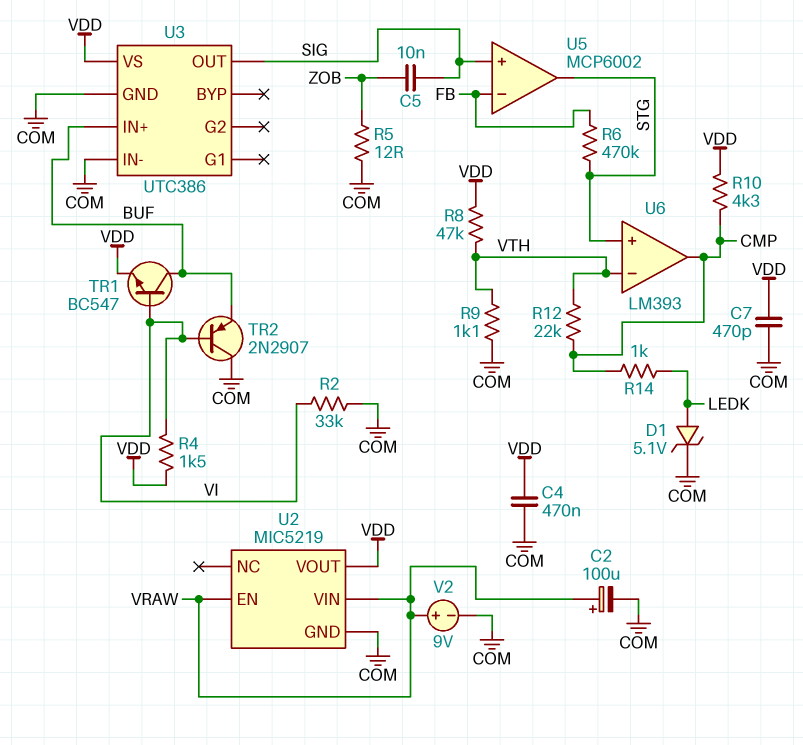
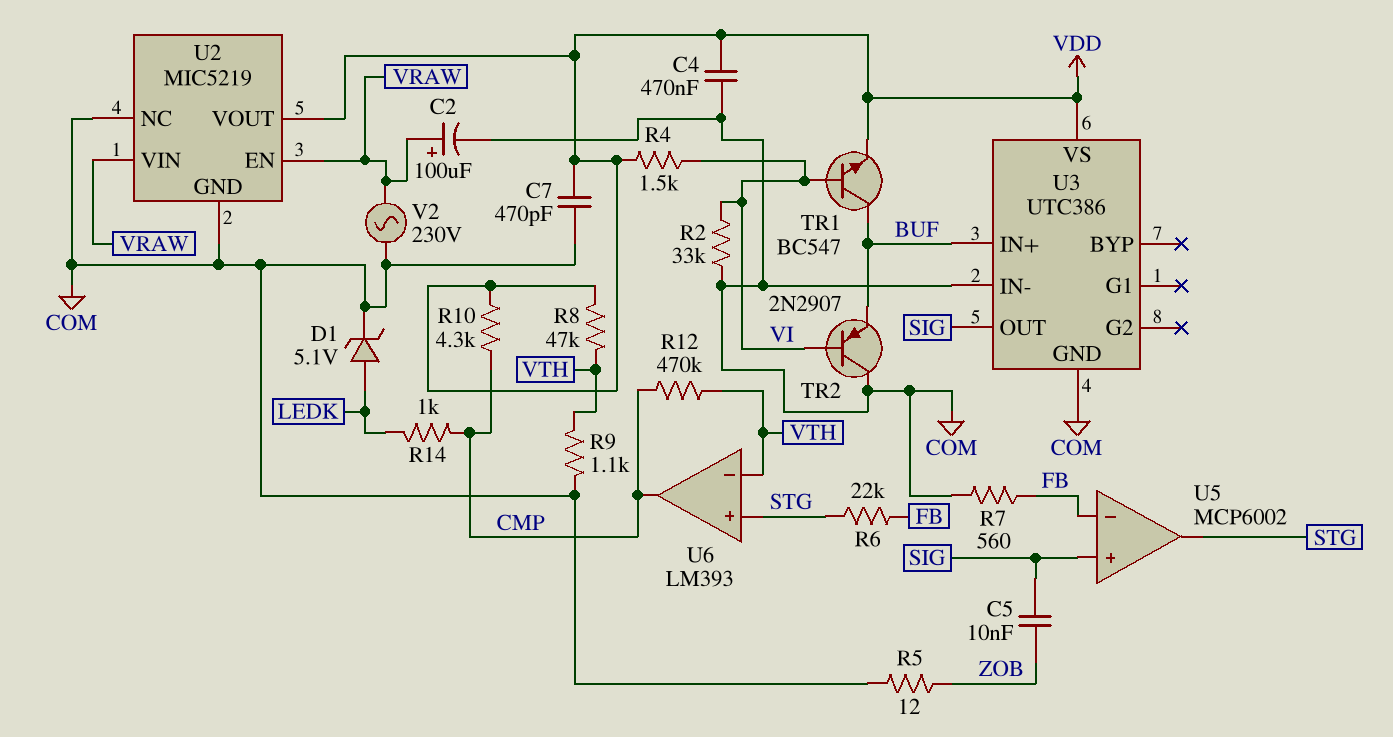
R6: 470k (FB, STG) -> 22k (FB, STG)
R7: none -> 560 (COM, FB)
R12: 22k (CMP, VTH) -> 470k (CMP, VTH)
U2 pin NC: none -> COM
V2: 9V (plus VRAW, minus COM) -> AC 230V (COM, VRAW)

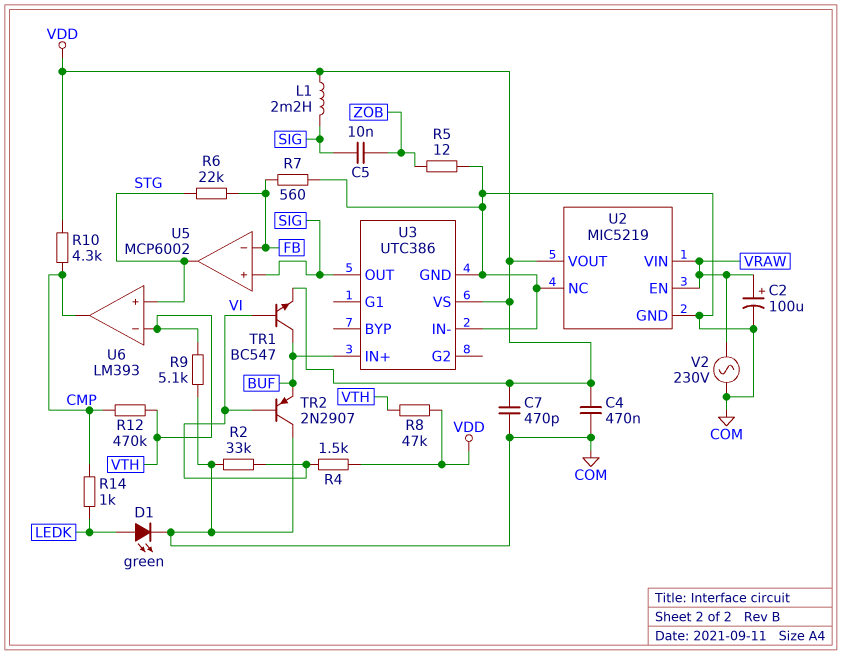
D1: zener 5.1V (A LEDK, K COM) -> LED green (A LEDK, K COM)
L1: none -> 2.2mH (SIG, VDD)
R9: 1.1k (COM, VTH) -> 5.1k (COM, VTH)

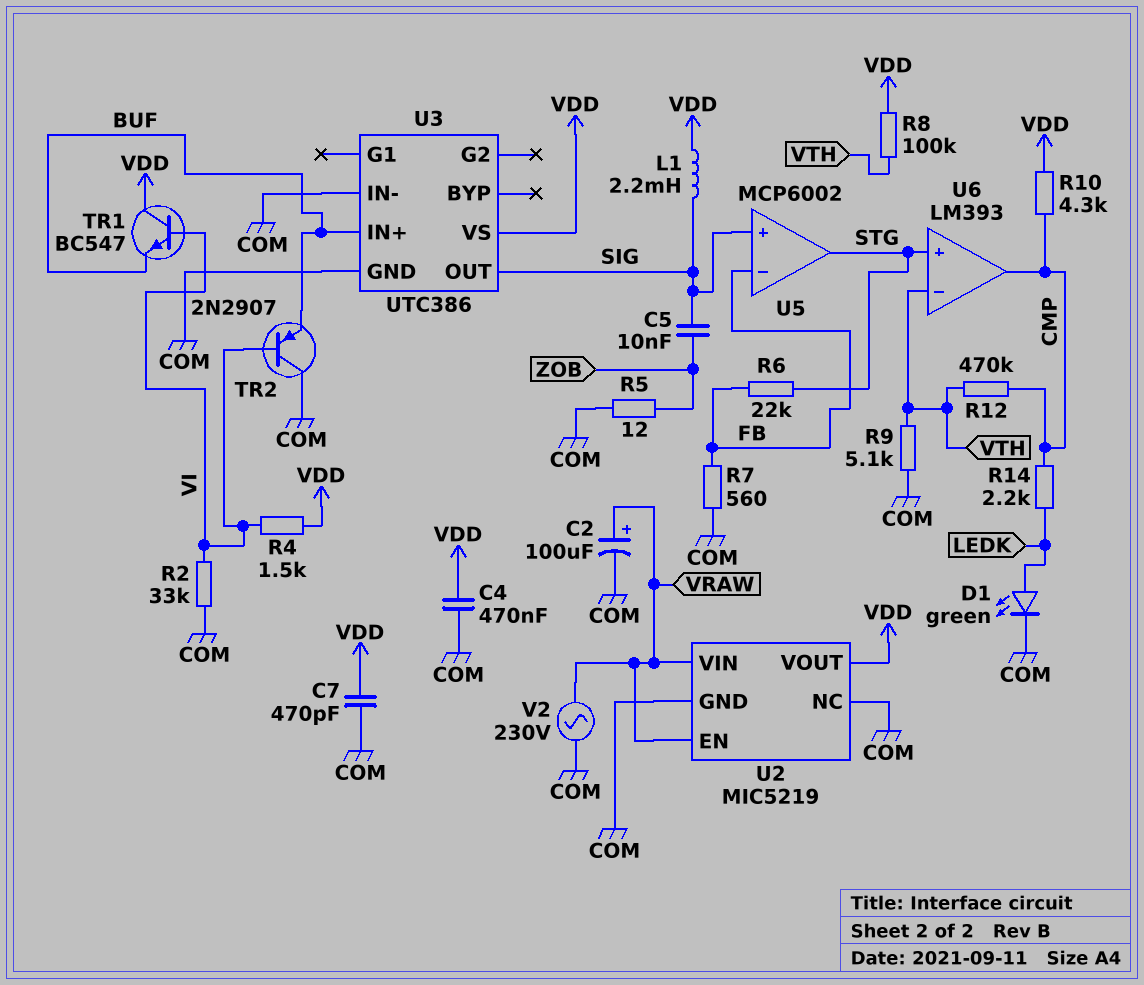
R8: 47k (VDD, VTH) -> 100k (VDD, VTH)
R14: 1k (CMP, LEDK) -> 2.2k (CMP, LEDK)
TR1: NPN BC547 (B VI, C BUF, E VDD) -> NPN BC547 (B VI, C VDD, E BUF)

